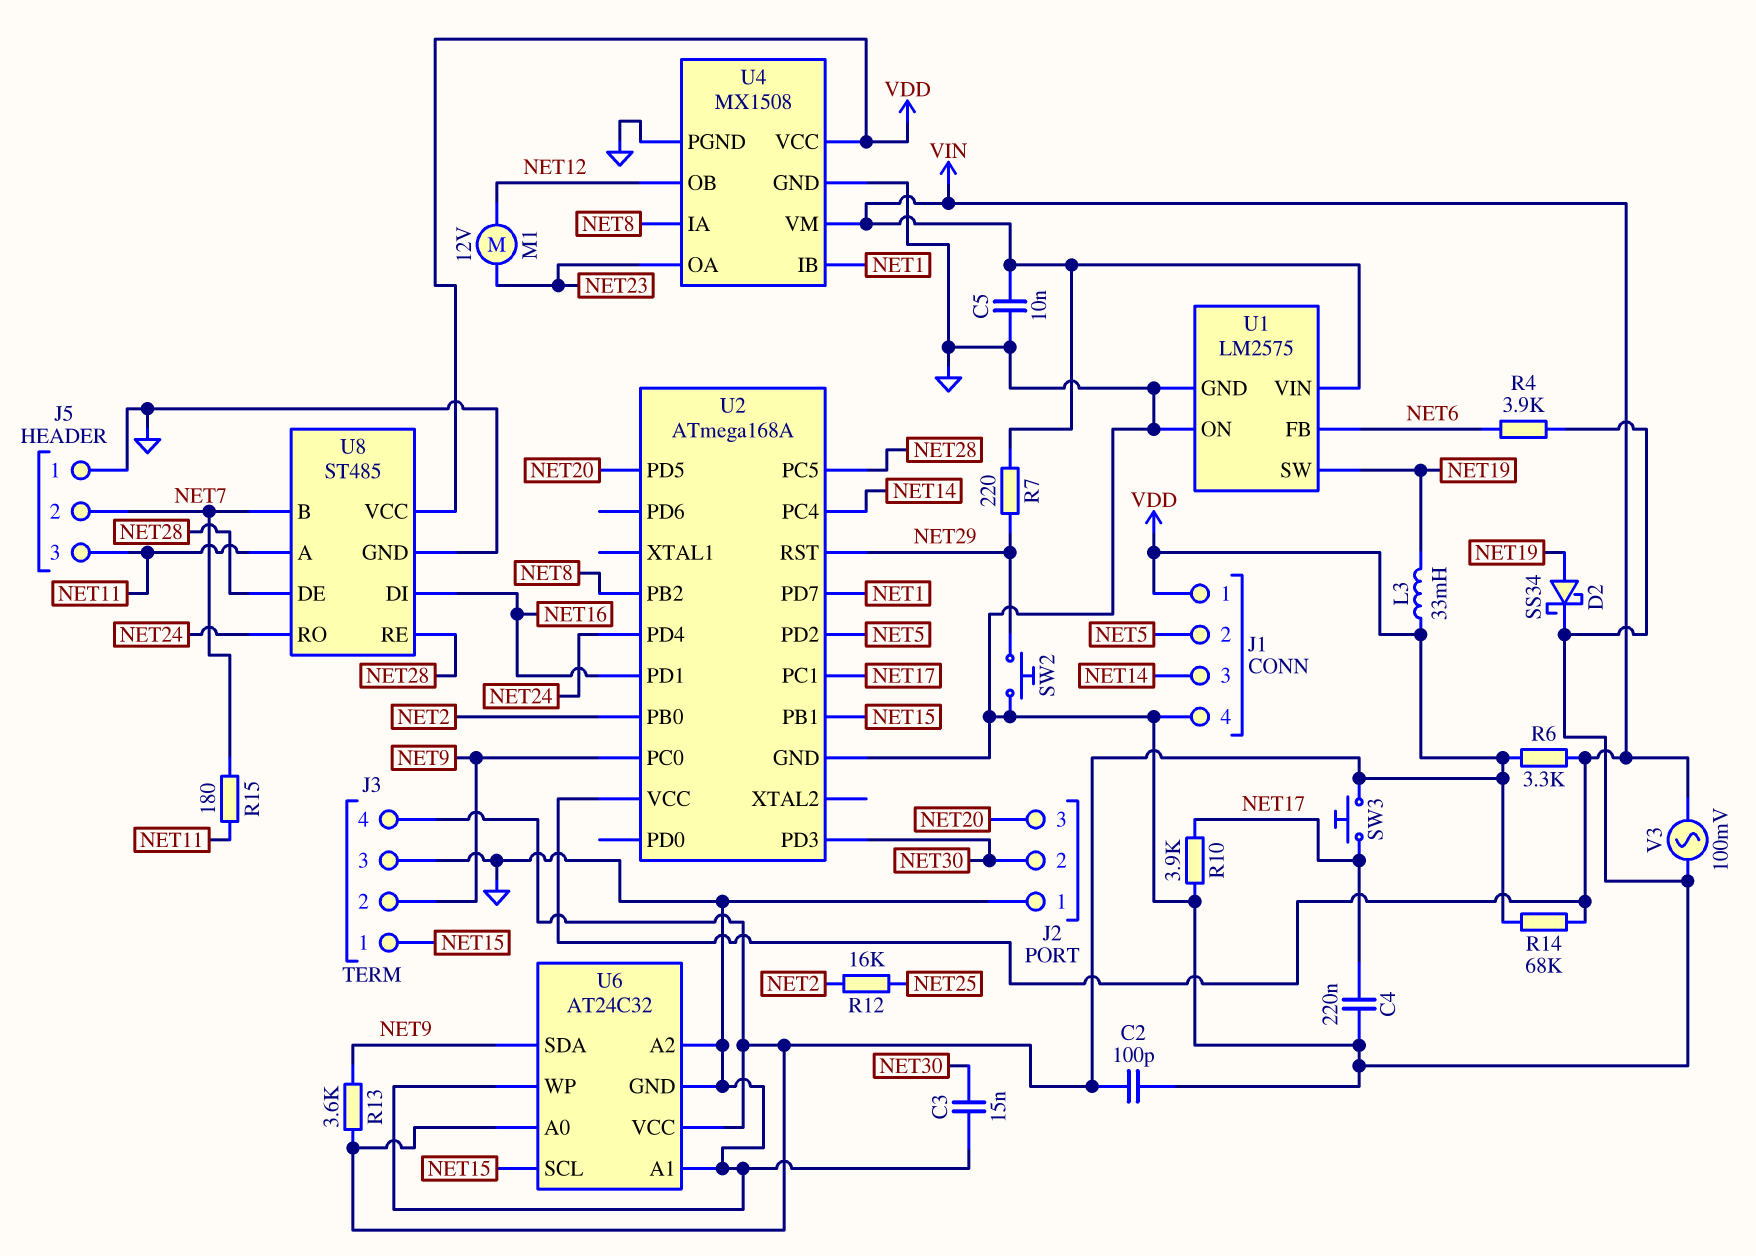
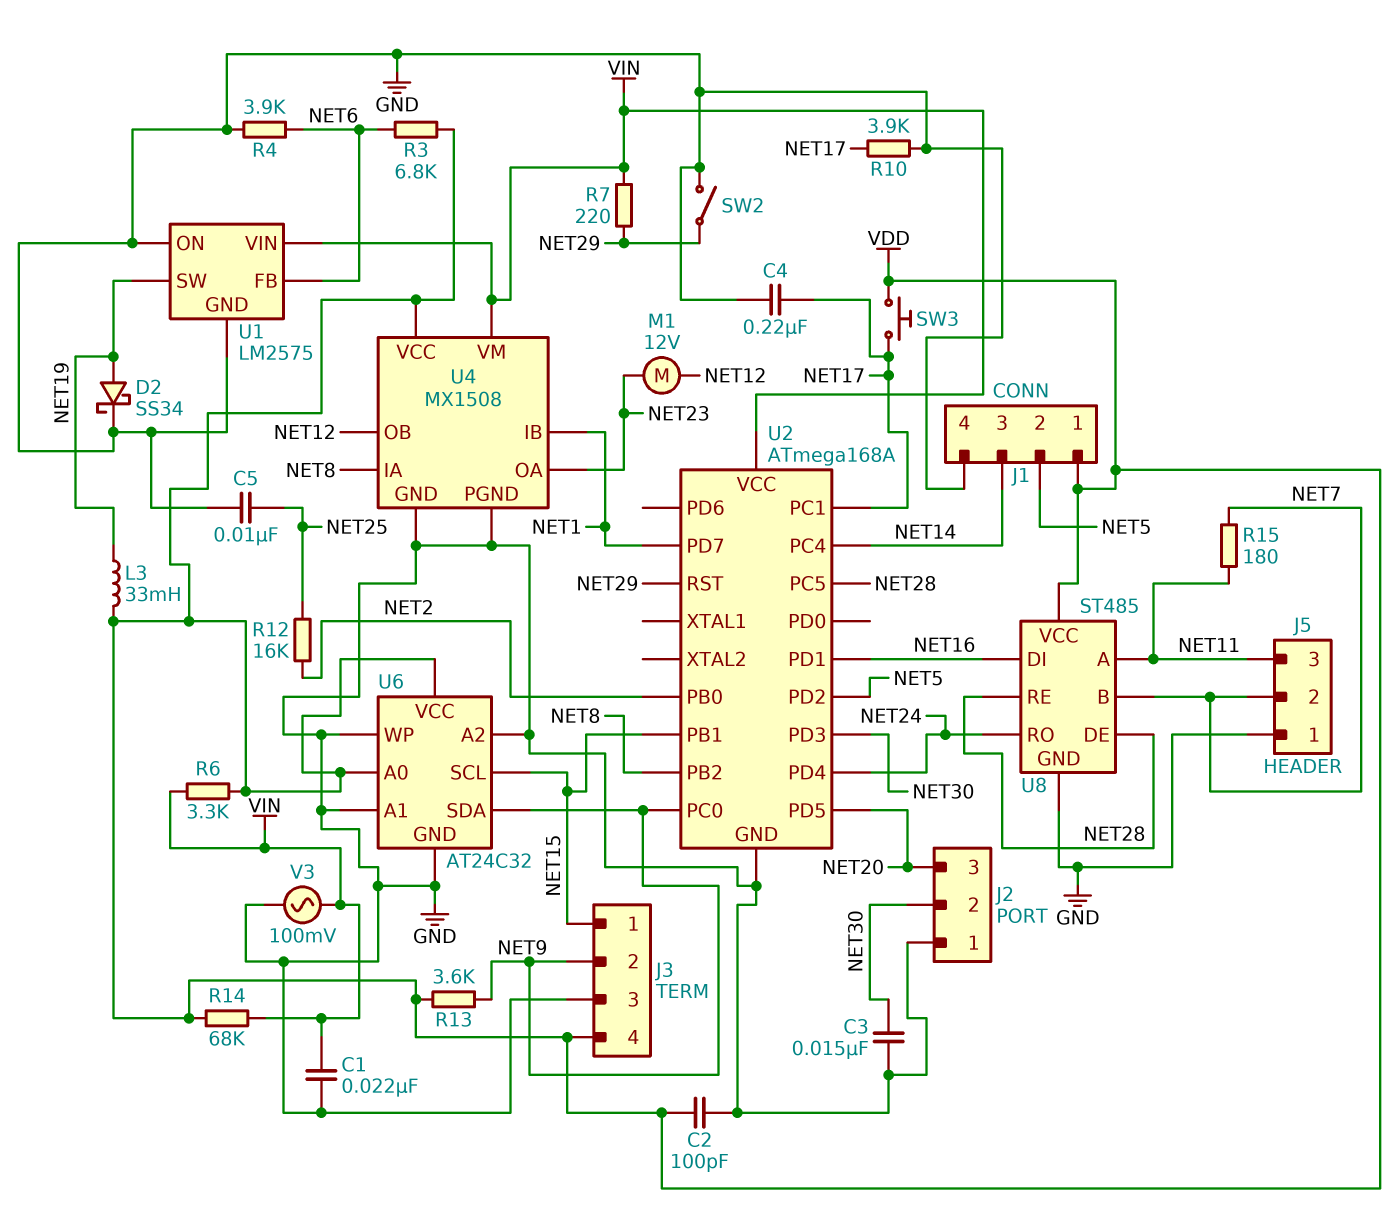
C1: none -> 22nF (GND, VIN)
C5: 10nF (GND, VIN) -> 10nF (GND, NET25)
R3: none -> 6.8k (NET6, VDD)
SW2: button (GND, NET29) -> switch (GND, NET29)

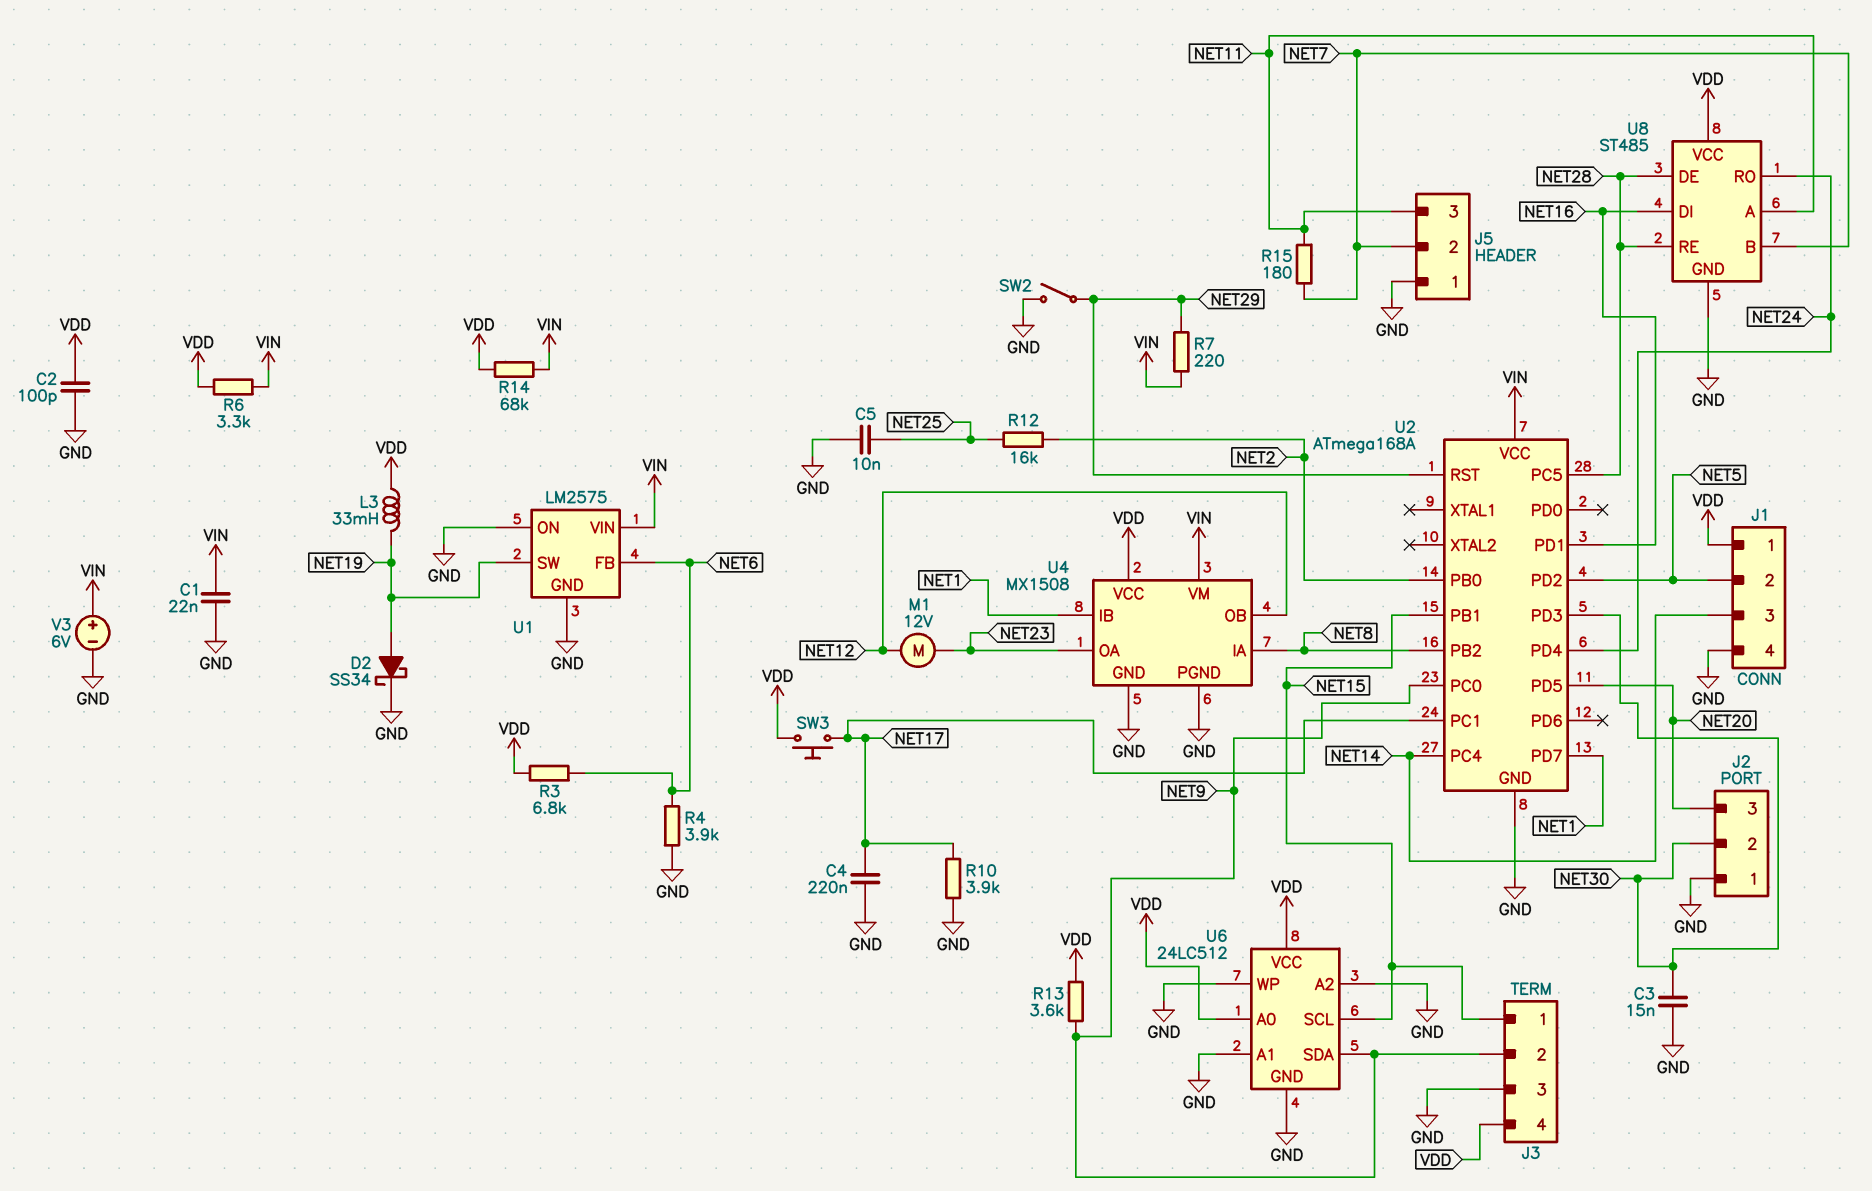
U6: AT24C32 -> 24LC512
V3: AC 100mV (GND, VIN) -> 6V (plus VIN, minus GND)

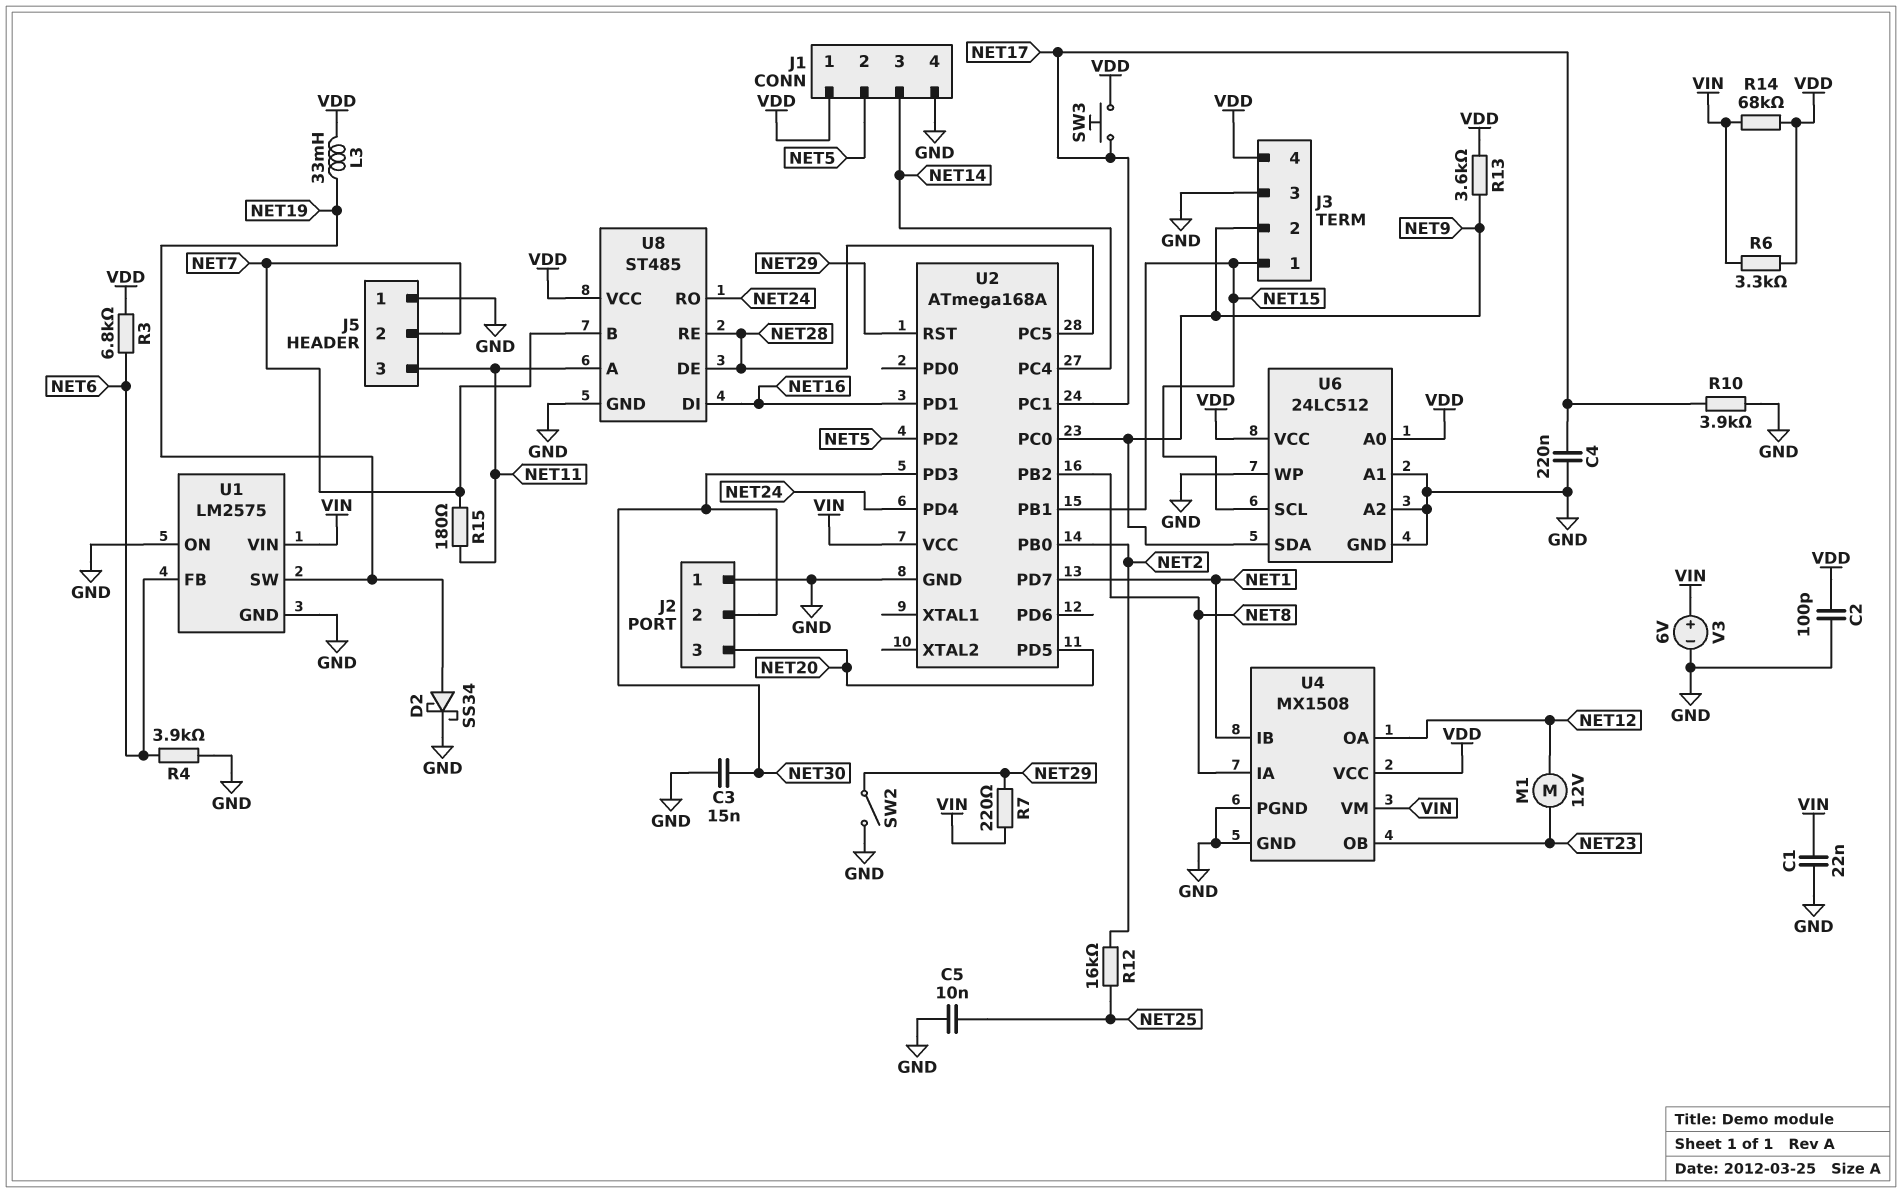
U4 pin OA: NET23 -> NET12
U4 pin OB: NET12 -> NET23

